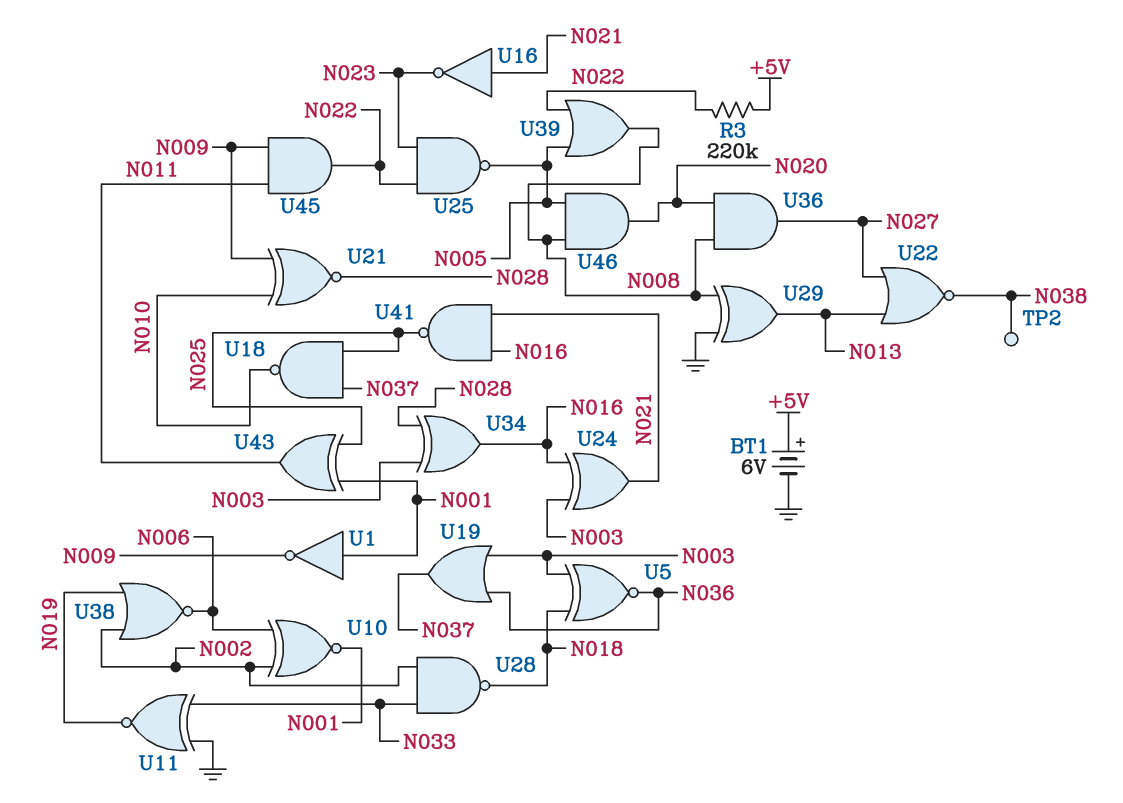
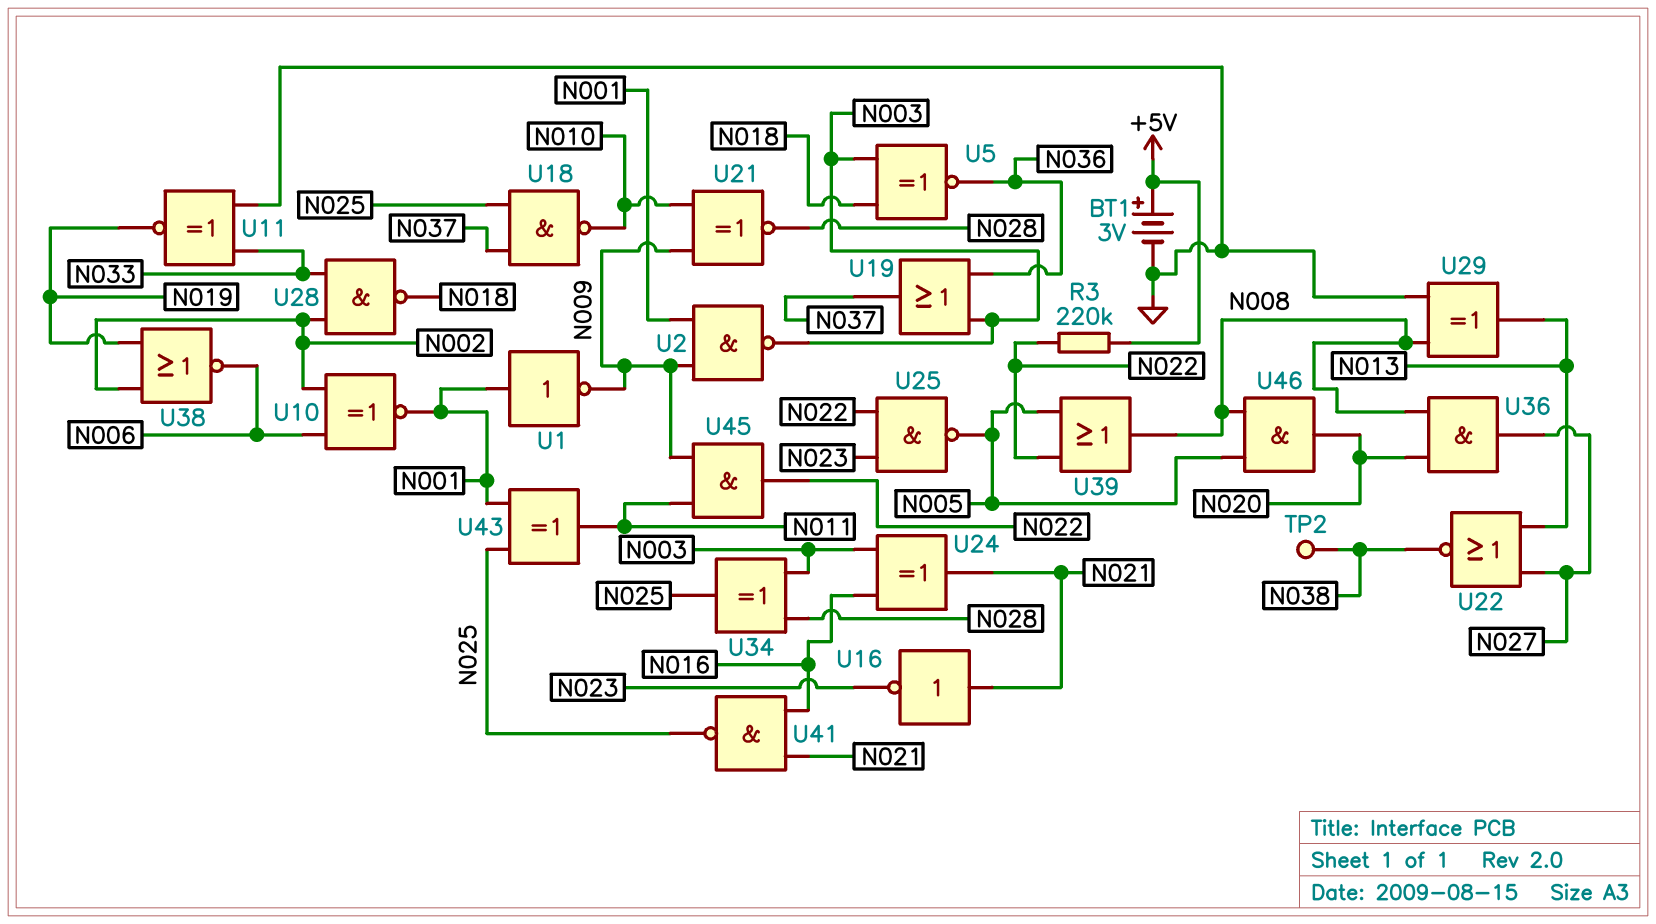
BT1: 6V (plus +5V, minus GND) -> 3V (plus +5V, minus GND)
U2: none -> NAND (in N001, in N009, out N003)
U34: XOR (in N003, in N028, out N016) -> XOR (in N003, in N028, out N025)

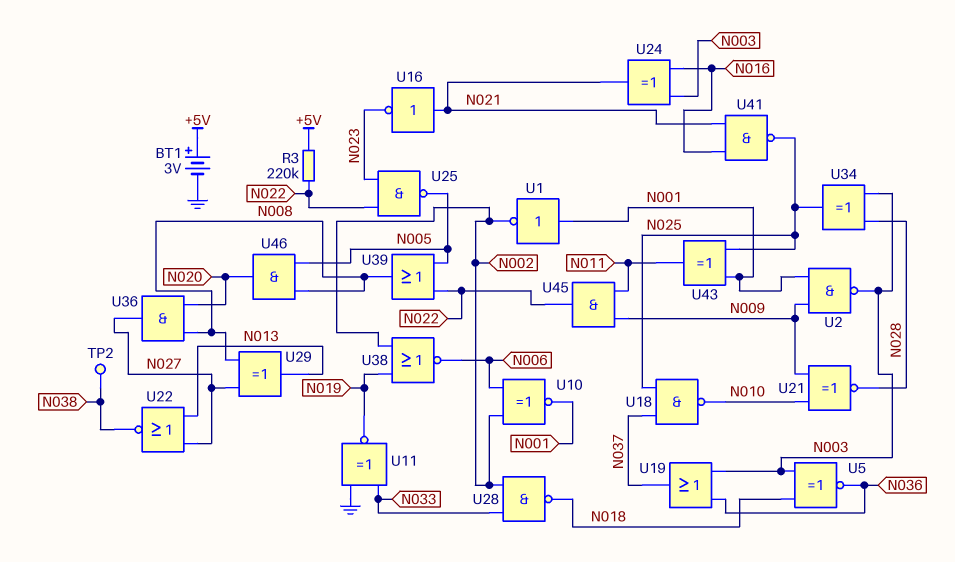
U1: NOT (in N001, out N009) -> NOT (in N001, out N002)
U29: XOR (in GND, in N008, out N013) -> XOR (in N008, in N027, out N013)

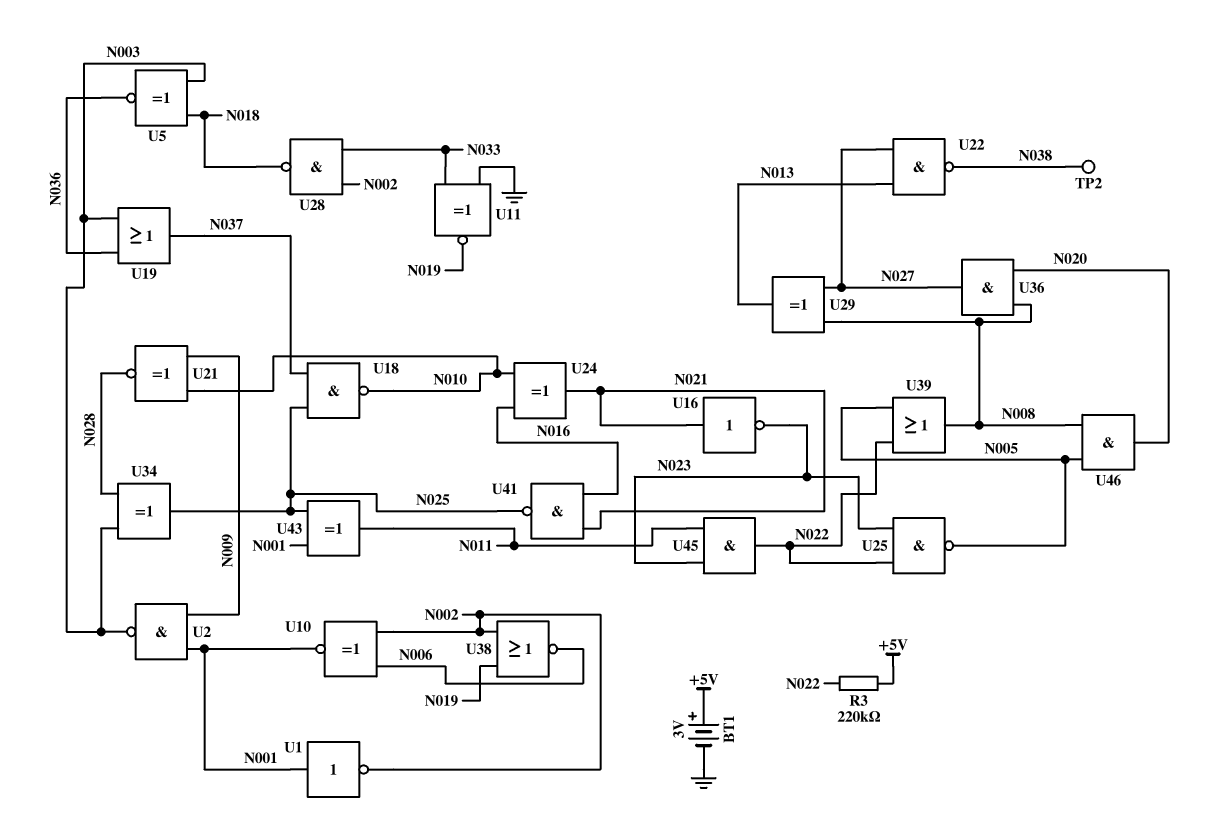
U22: NOR (in N013, in N027, out N038) -> NAND (in N013, in N027, out N038)
U24: XOR (in N003, in N016, out N021) -> XOR (in N010, in N016, out N021)
U45: AND (in N009, in N011, out N022) -> AND (in N011, in N023, out N022)

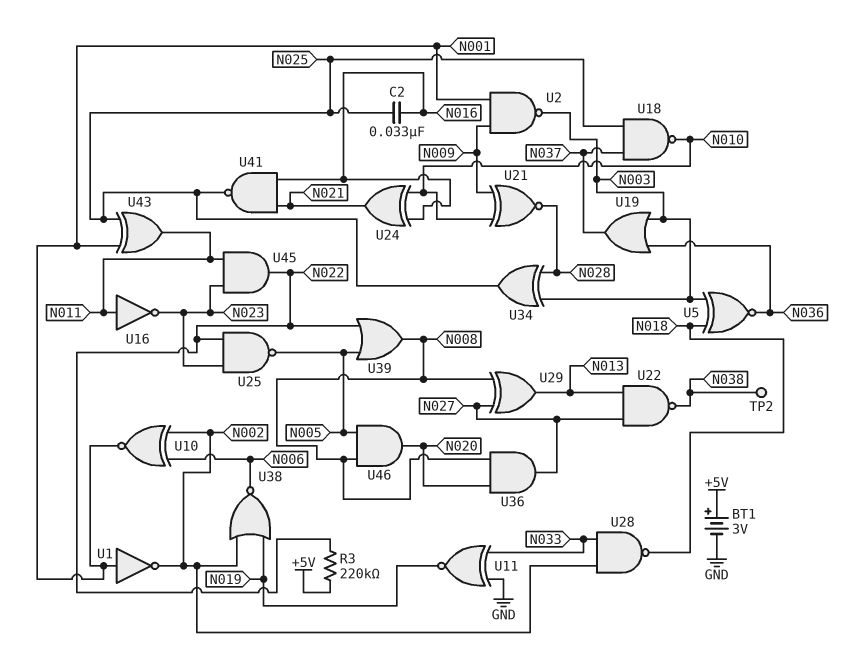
C2: none -> 33nF (N016, N025)
U16: NOT (in N021, out N023) -> NOT (in N011, out N023)

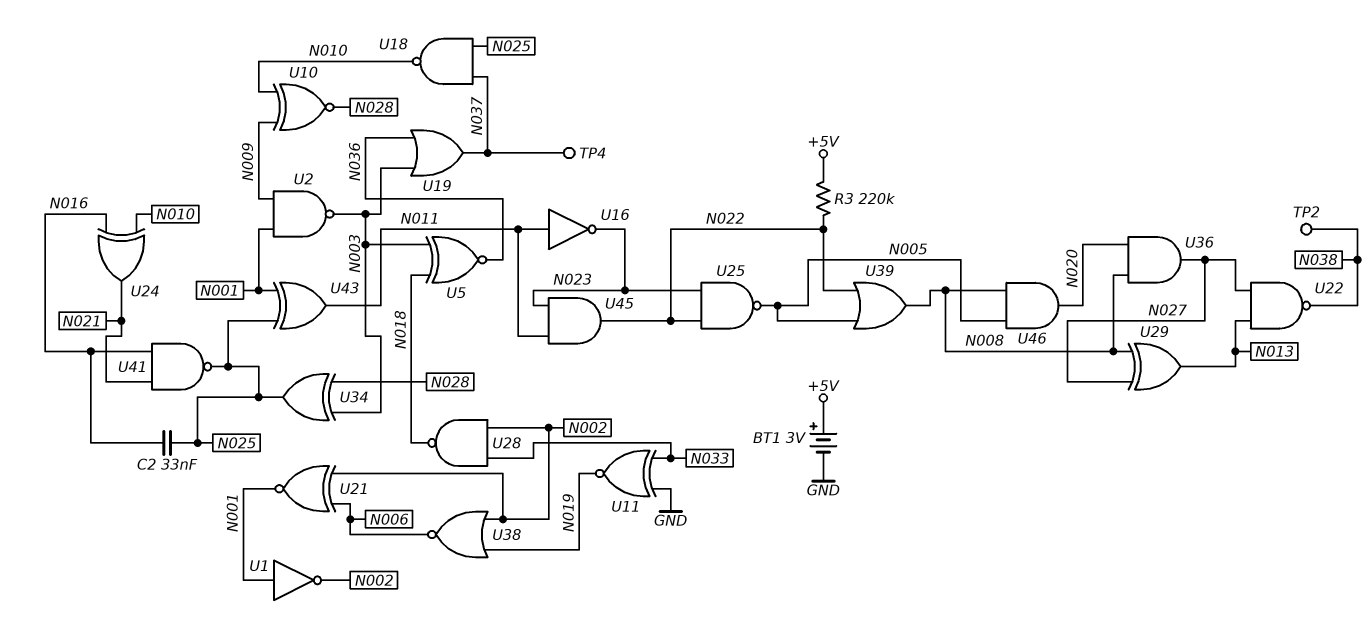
TP4: none -> test point (N037)
U10: XNOR (in N002, in N006, out N001) -> XNOR (in N009, in N010, out N028)
U21: XNOR (in N009, in N010, out N028) -> XNOR (in N002, in N006, out N001)

